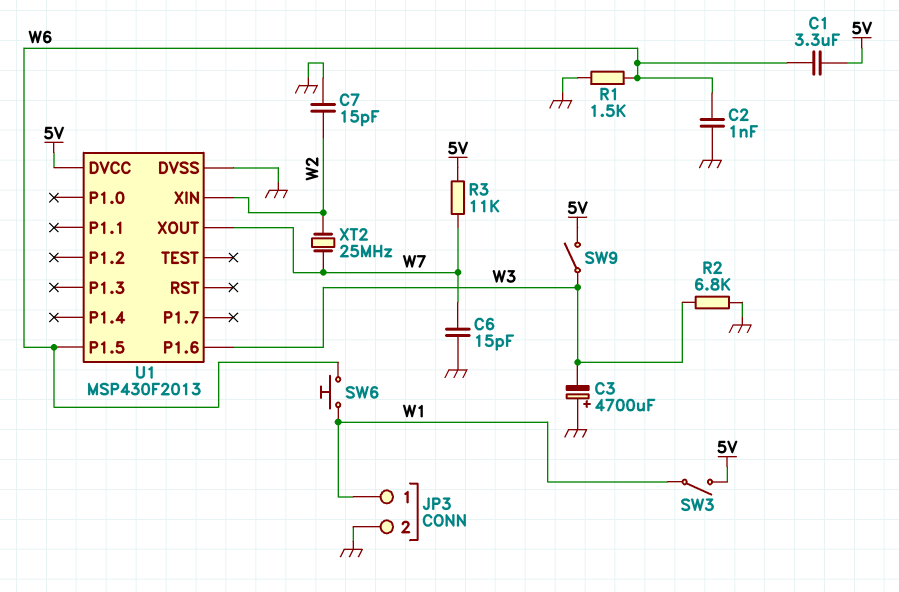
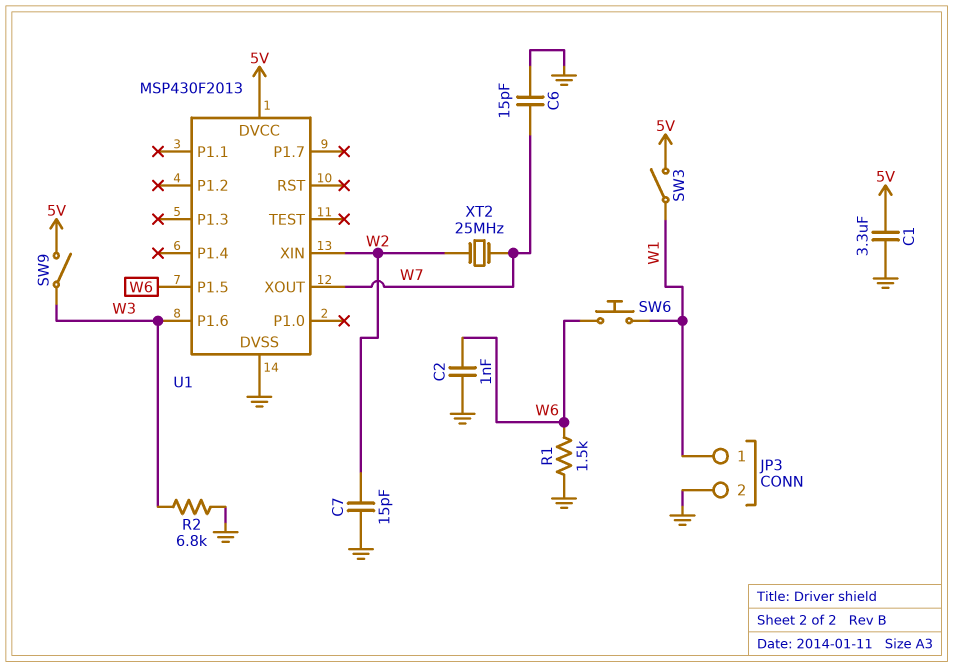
C1: 3.3uF (5V, W6) -> 3.3uF (5V, GND)
C3: 4700uF (plus GND, minus W3) -> none
R3: 11k (5V, W7) -> none

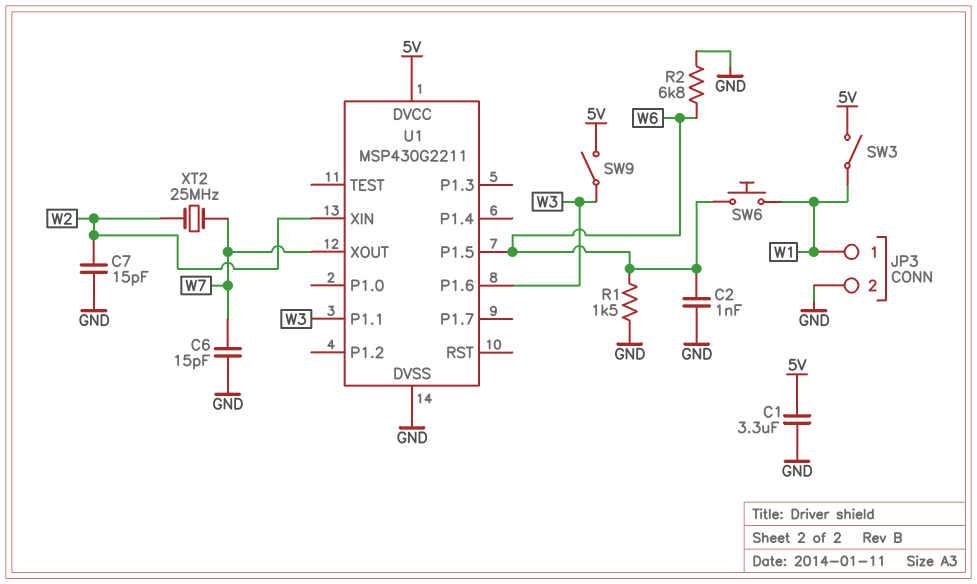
R2: 6.8k (GND, W3) -> 6.8k (GND, W6)
U1: MSP430F2013 -> MSP430G2211
U1 pin P1.1: none -> W3

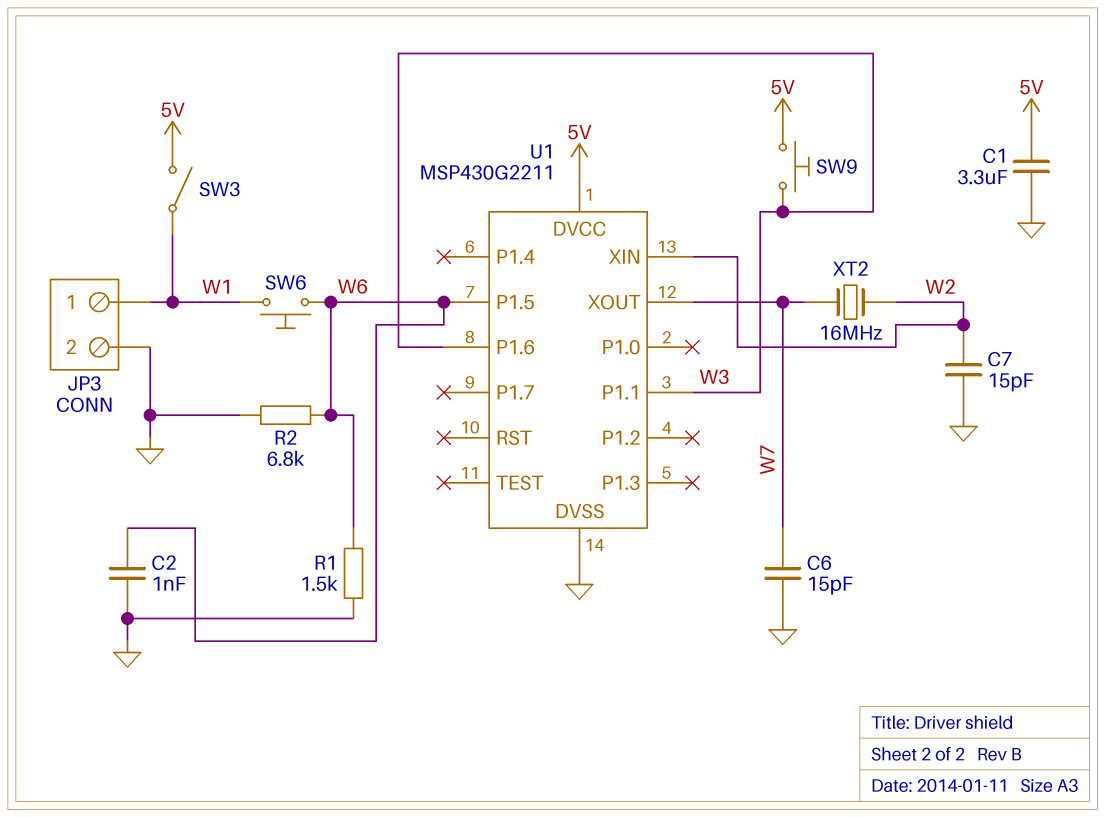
SW9: switch (5V, W3) -> button (5V, W3)
XT2: 25MHz (W2, W7) -> 16MHz (W2, W7)

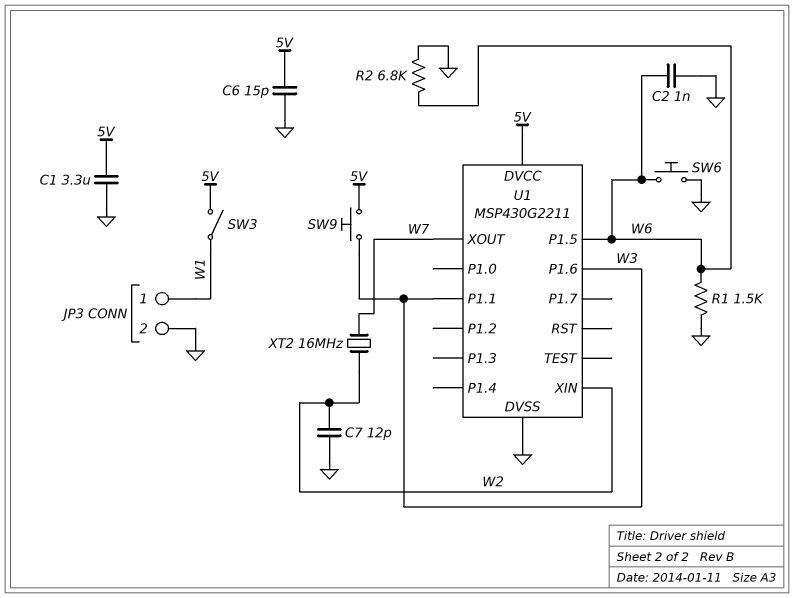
C6: 15pF (GND, W7) -> 15pF (5V, GND)
C7: 15pF (GND, W2) -> 12pF (GND, W2)
SW6: button (W1, W6) -> button (GND, W6)

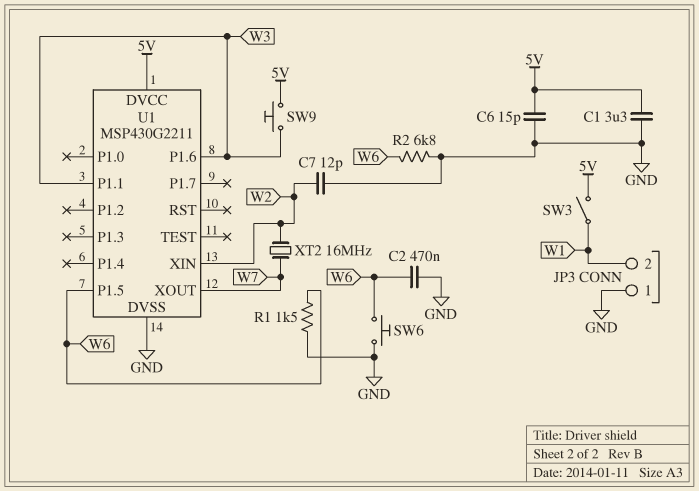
C2: 1nF (GND, W6) -> 470nF (GND, W6)
JP3 pin 1: W1 -> GND
JP3 pin 2: GND -> W1

